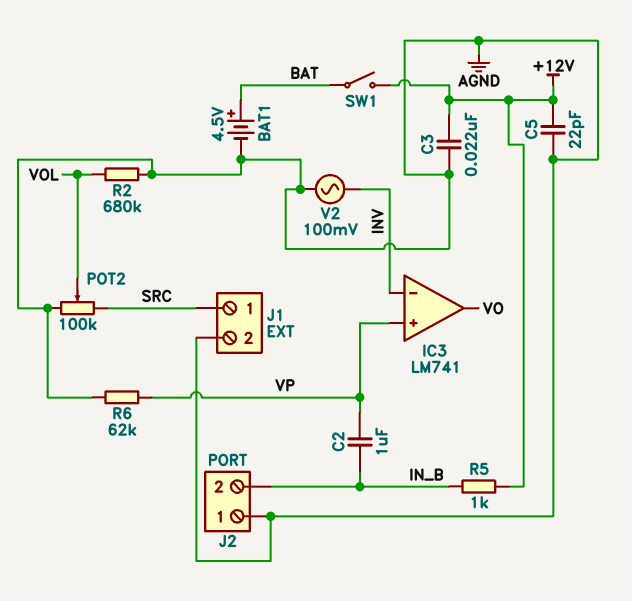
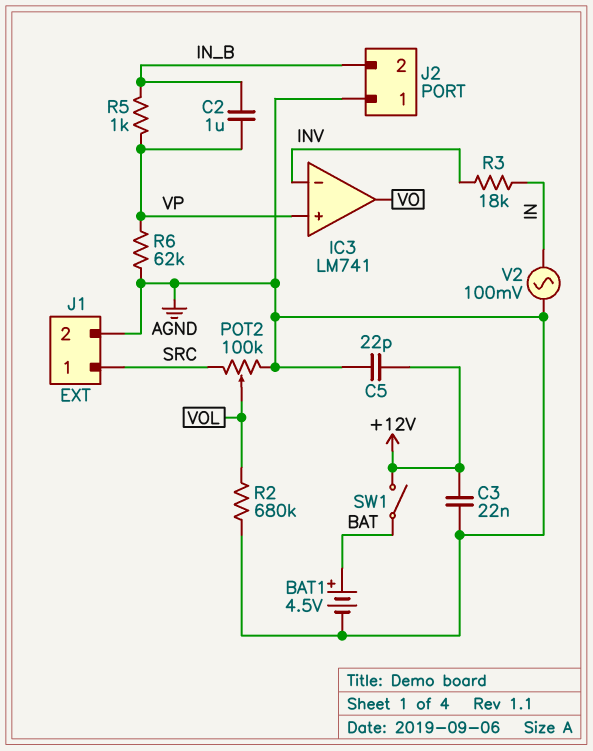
R3: none -> 18k (IN, INV)
R5: 1k (+12V, IN_B) -> 1k (IN_B, VP)
V2: AC 100mV (AGND, INV) -> AC 100mV (AGND, IN)

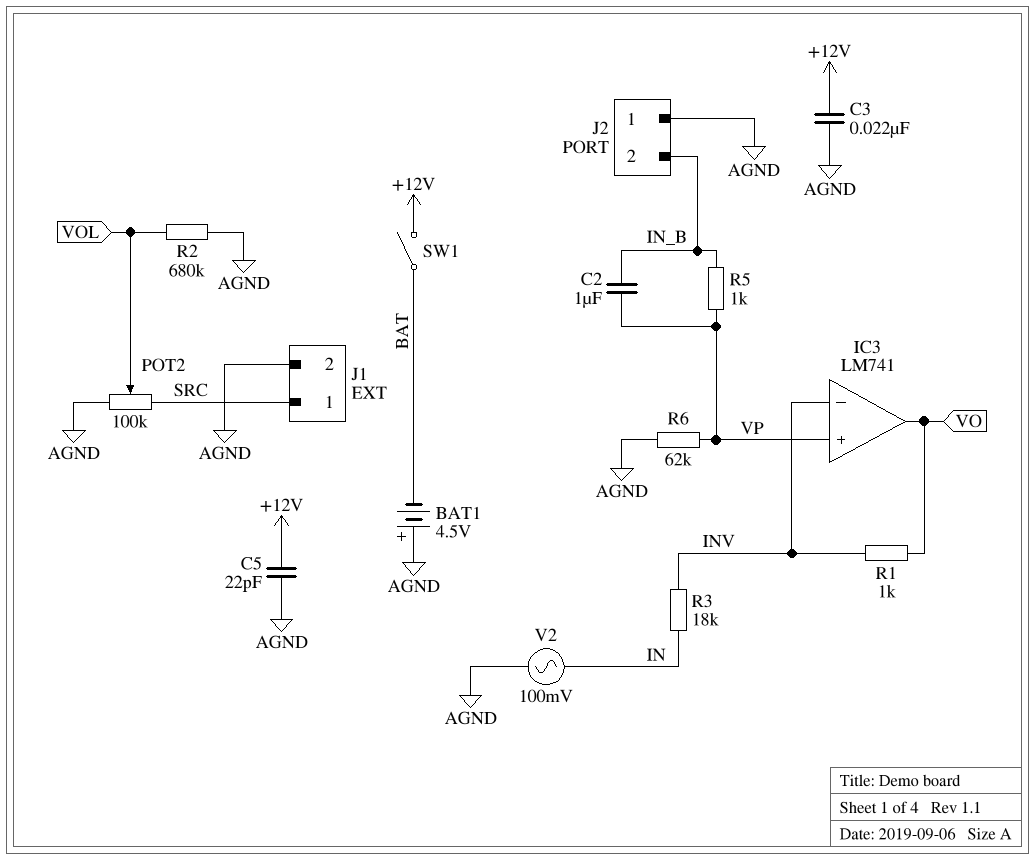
BAT1: 4.5V (plus BAT, minus AGND) -> 4.5V (plus AGND, minus BAT)
R1: none -> 1k (INV, VO)

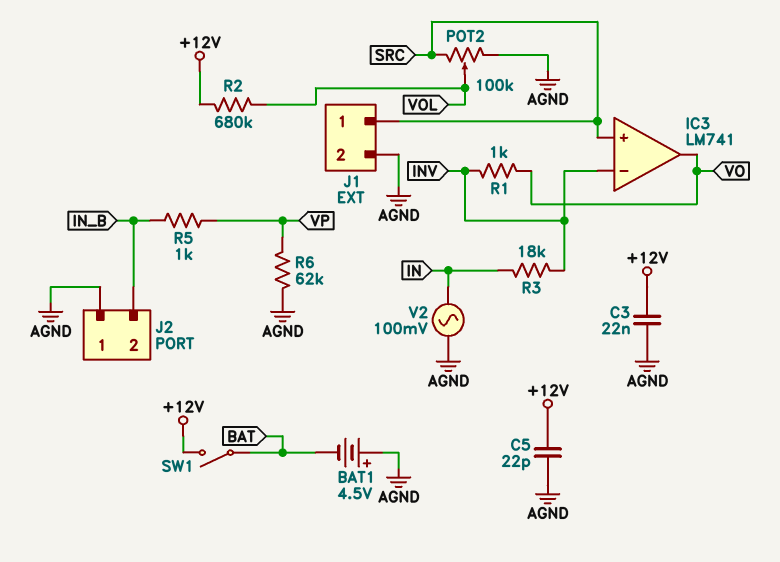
C2: 1uF (IN_B, VP) -> none
IC3 pin in+: VP -> SRC
R2: 680k (AGND, VOL) -> 680k (+12V, VOL)

